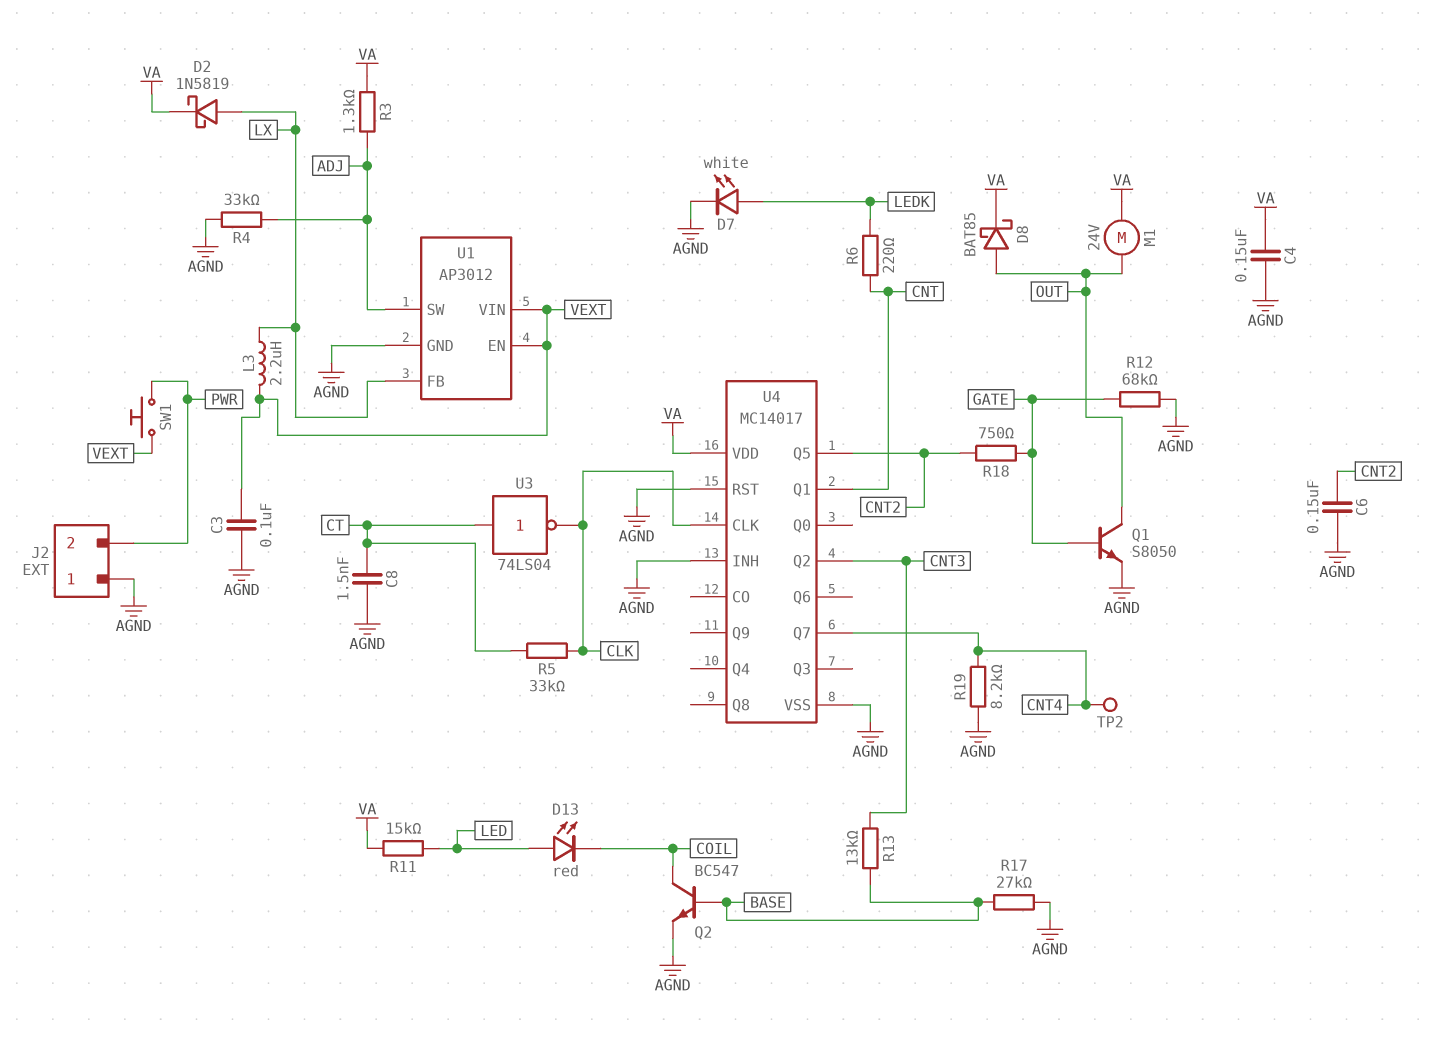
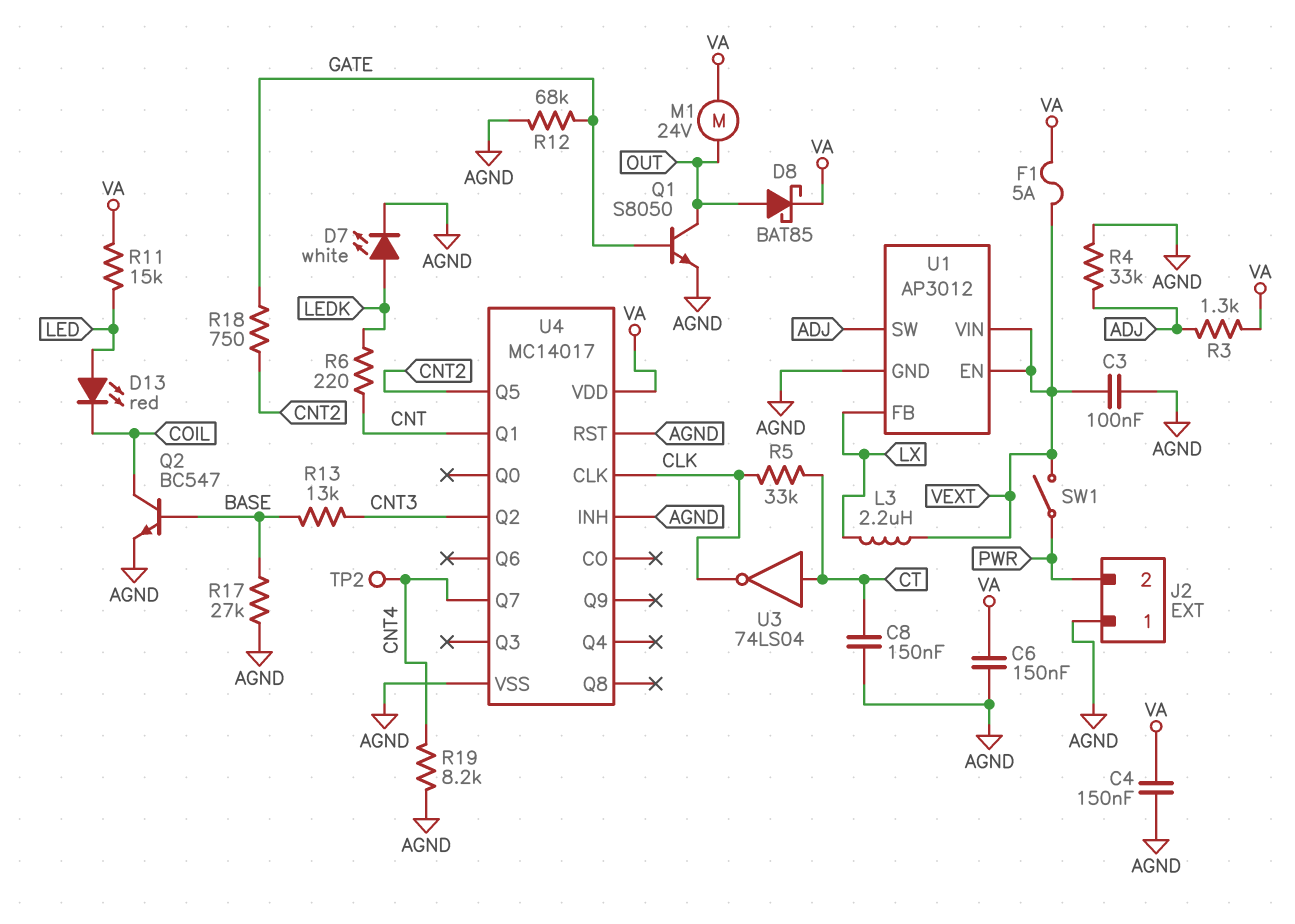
C6: 150nF (AGND, CNT2) -> 150nF (AGND, VA)
C8: 1.5nF (AGND, CT) -> 150nF (AGND, CT)
D2: schottky 1N5819 (A LX, K VA) -> none
F1: none -> 5A (VA, VEXT)
SW1: button (PWR, VEXT) -> switch (PWR, VEXT)

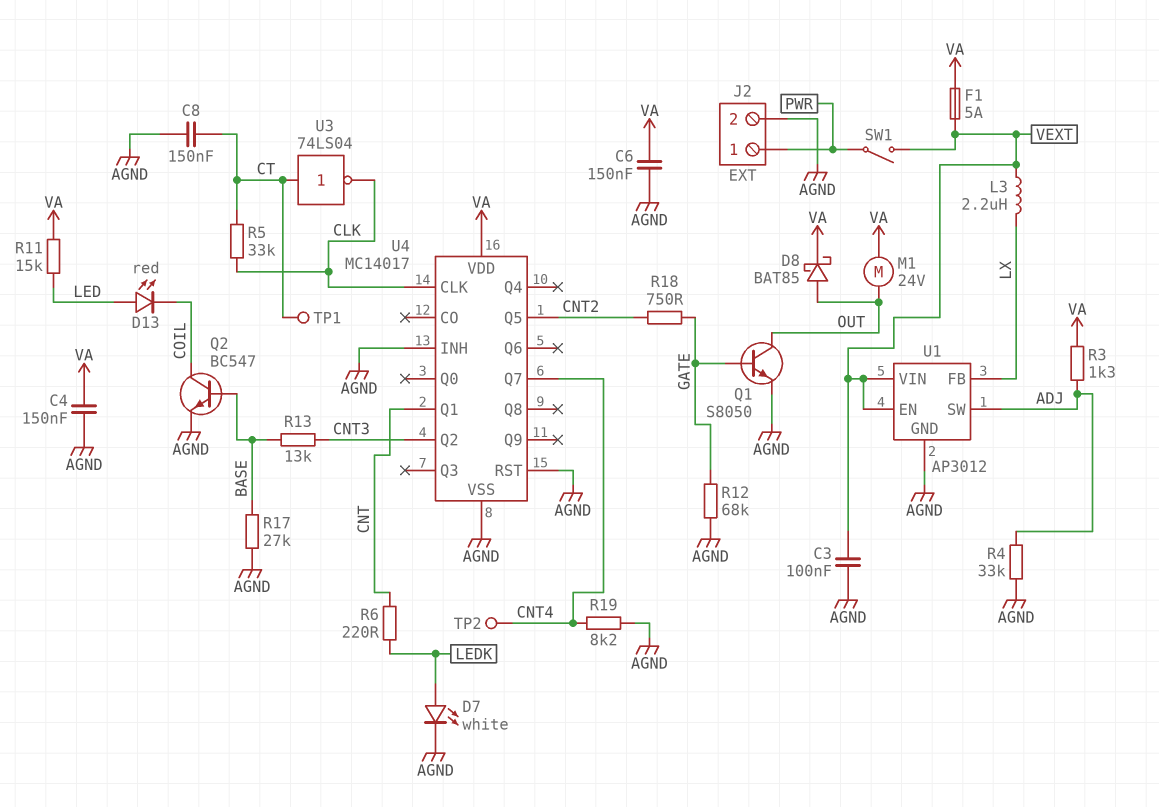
J2 pin 1: AGND -> PWR
J2 pin 2: PWR -> AGND
TP1: none -> test point (CT)

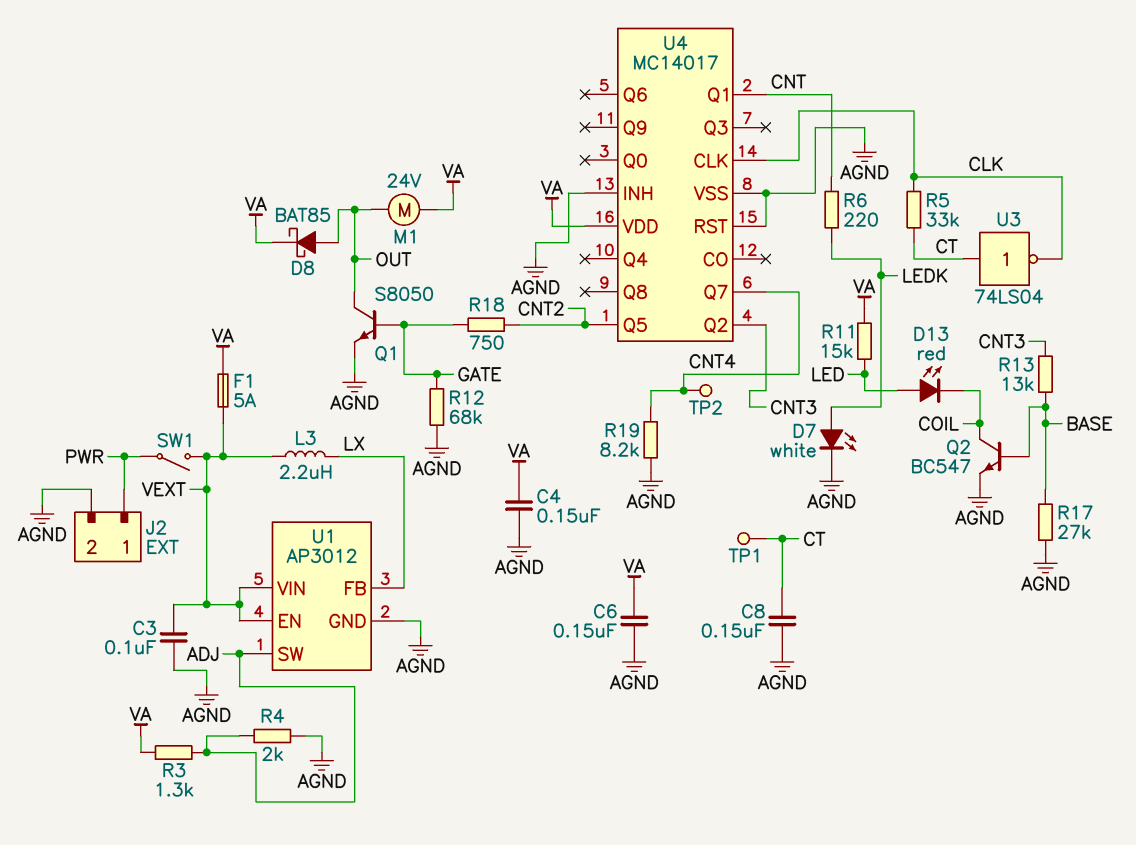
R4: 33k (ADJ, AGND) -> 2k (ADJ, AGND)

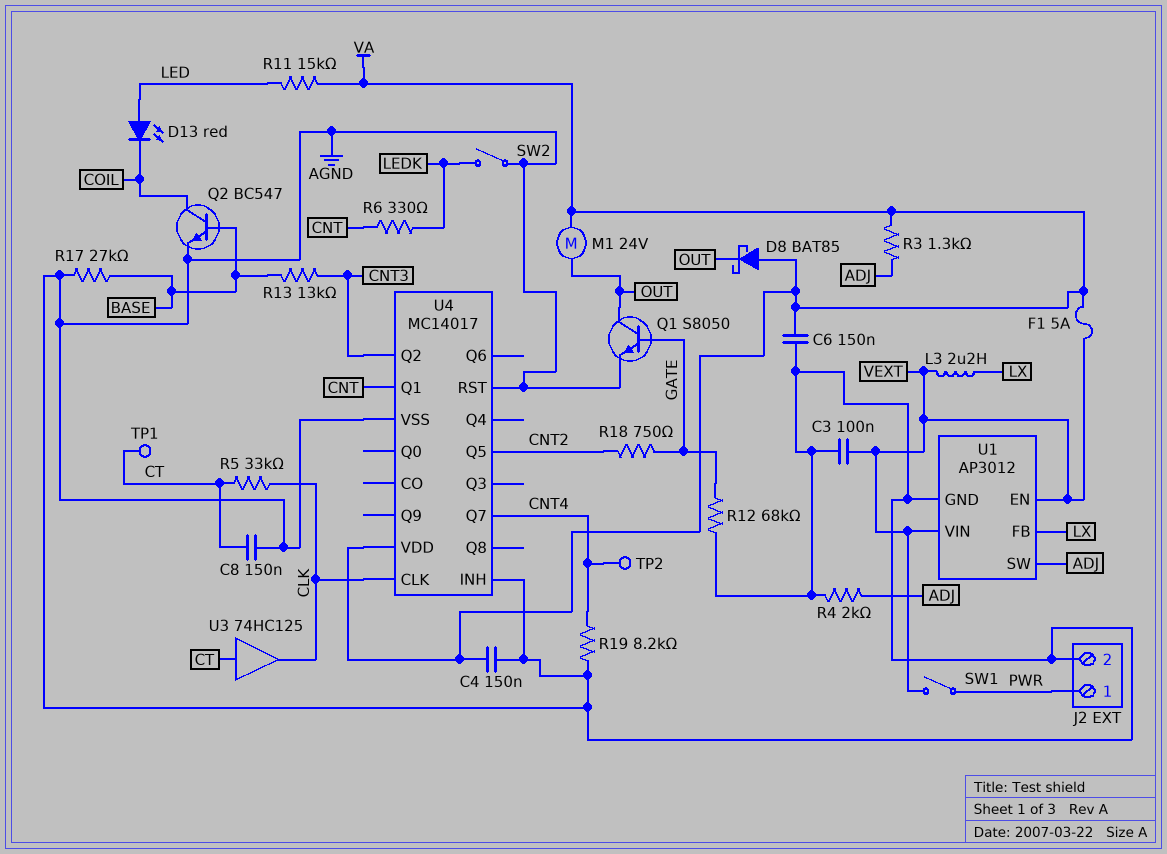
D7: LED white (A LEDK, K AGND) -> none
D8: schottky BAT85 (A OUT, K VA) -> schottky BAT85 (A VA, K OUT)
R6: 220 (CNT, LEDK) -> 330 (CNT, LEDK)
SW2: none -> switch (AGND, LEDK)
U3: NOT 74LS04 (in CT, out CLK) -> buffer 74HC125 (in CT, out CLK)

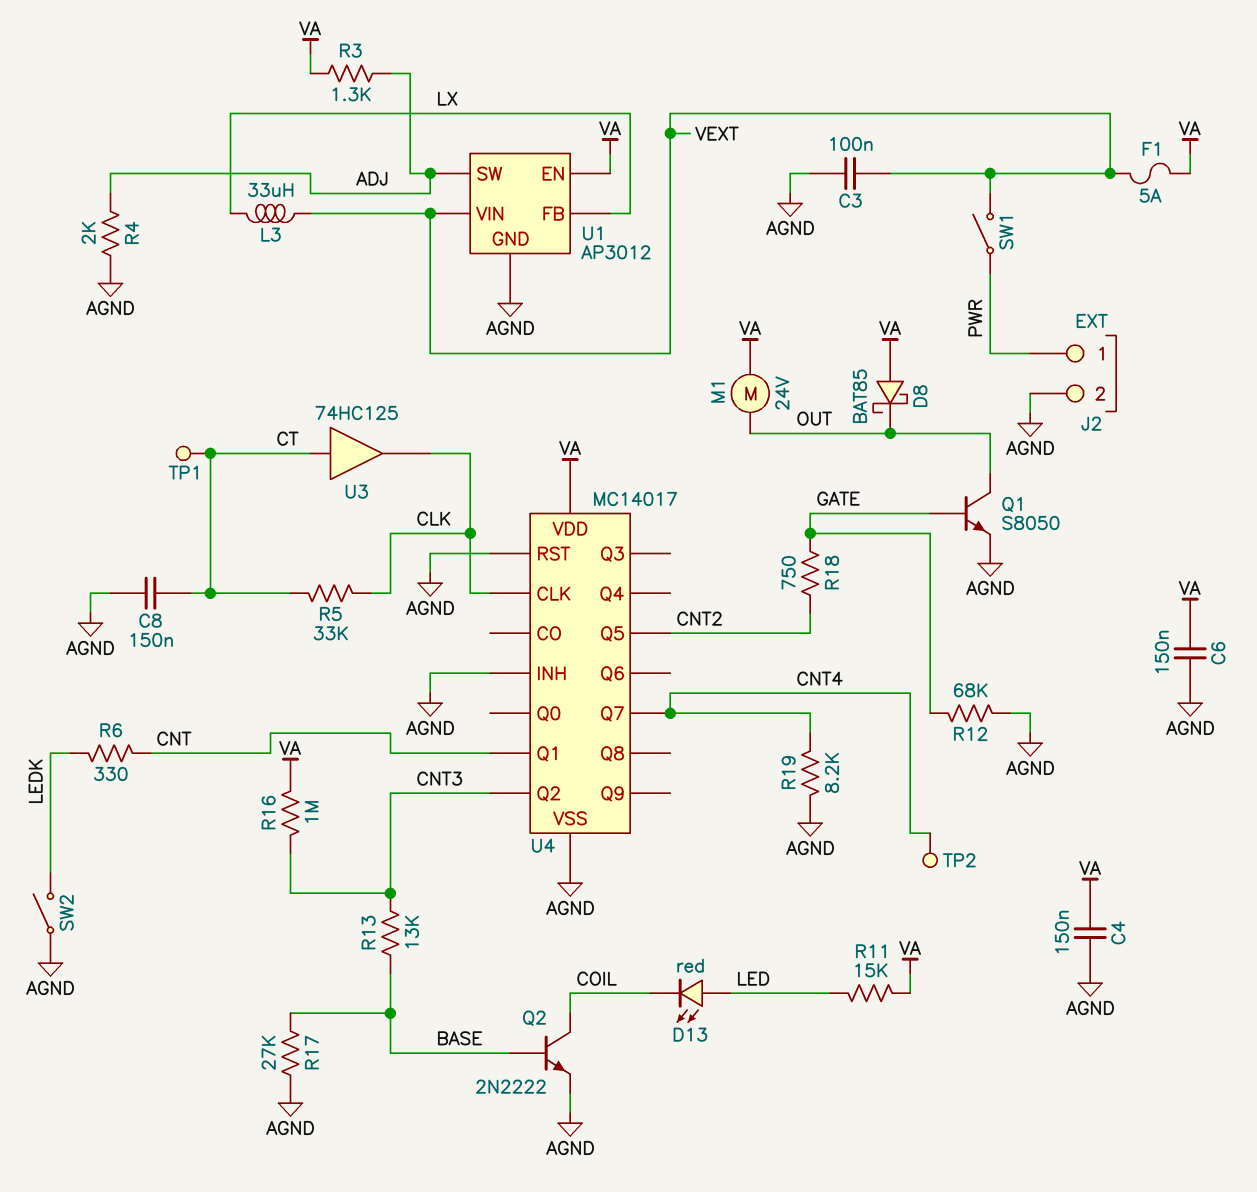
L3: 2.2uH (LX, VEXT) -> 33uH (LX, VEXT)
Q2: NPN BC547 (B BASE, C COIL, E AGND) -> NPN 2N2222 (B BASE, C COIL, E AGND)
R16: none -> 1M (CNT3, VA)
U1 pin EN: VEXT -> VA

